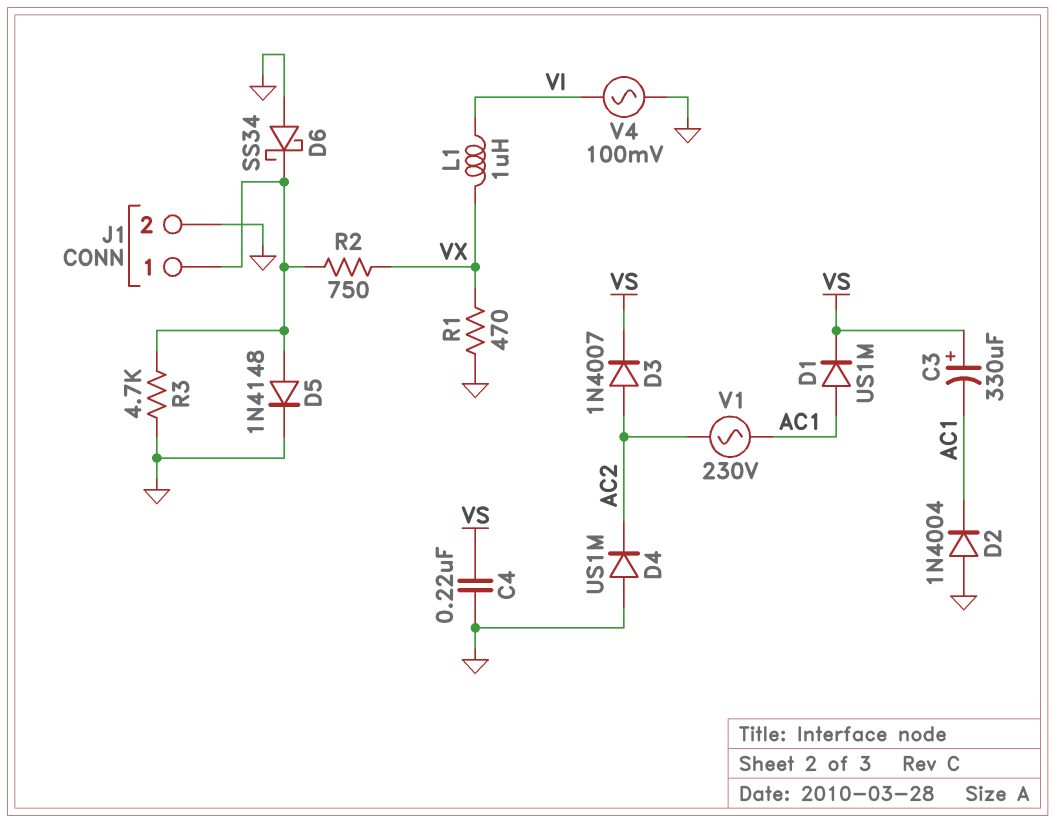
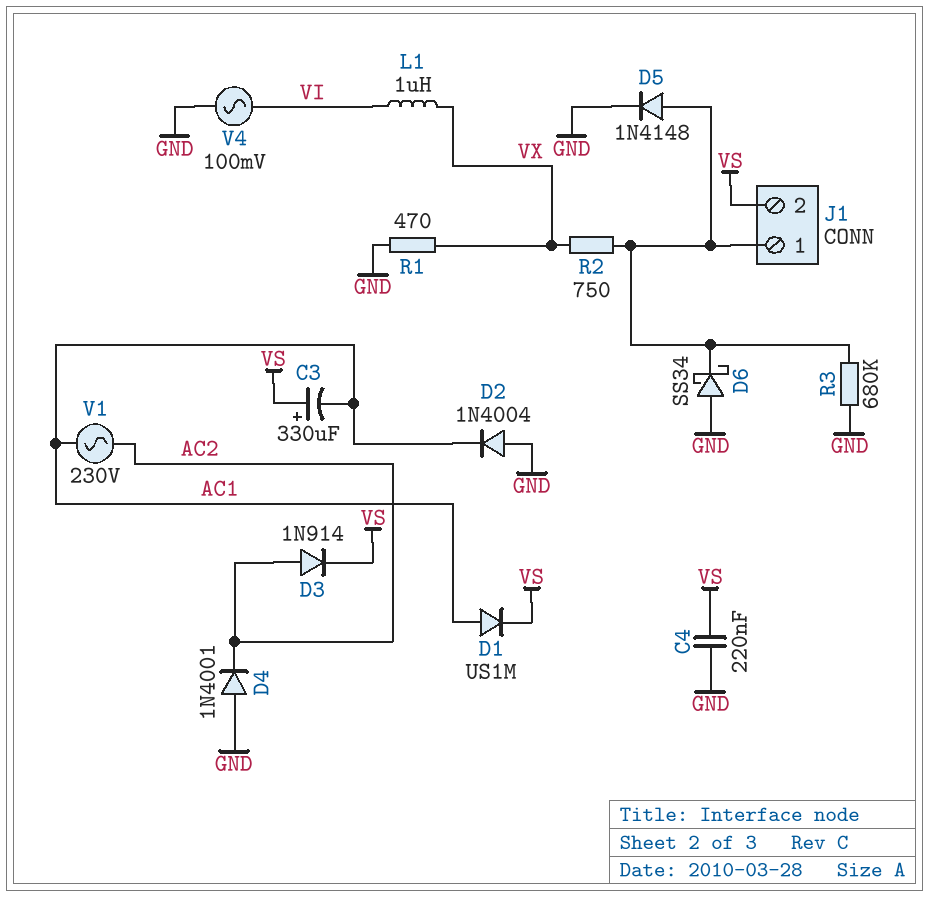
D3: diode 1N4007 (A AC2, K VS) -> diode 1N914 (A AC2, K VS)
D4: diode US1M (A GND, K AC2) -> diode 1N4001 (A GND, K AC2)
J1 pin 2: GND -> VS
R3: 4.7k (GND, J1/1) -> 680k (GND, J1/1)

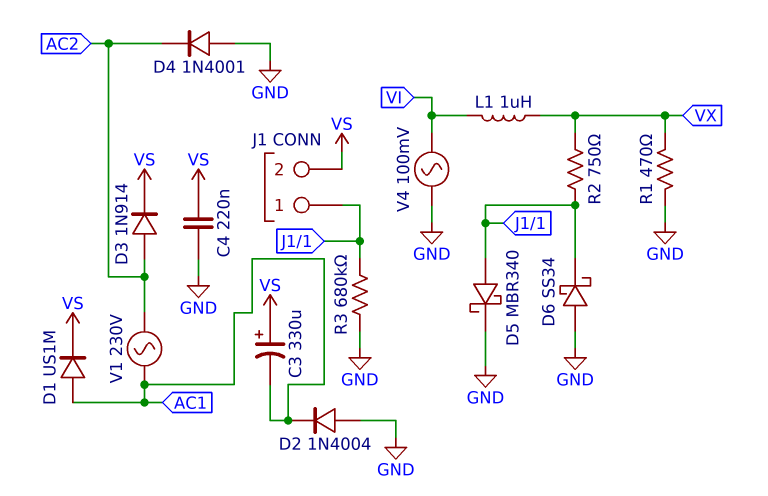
D5: diode 1N4148 (A J1/1, K GND) -> schottky MBR340 (A J1/1, K GND)

